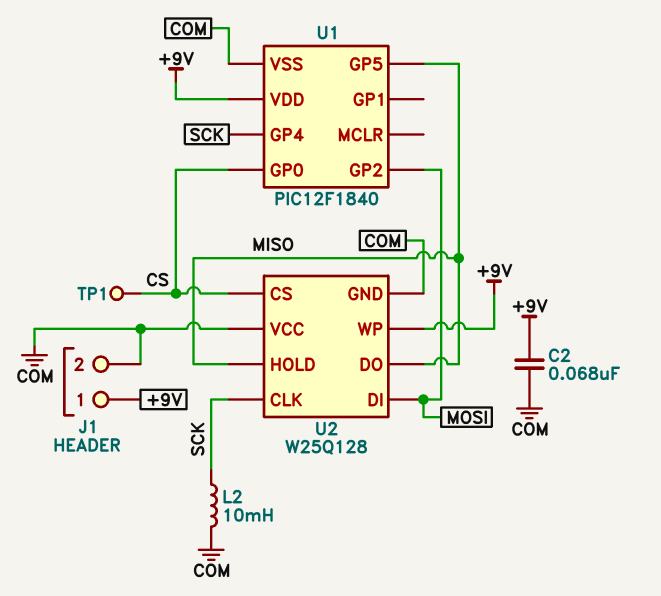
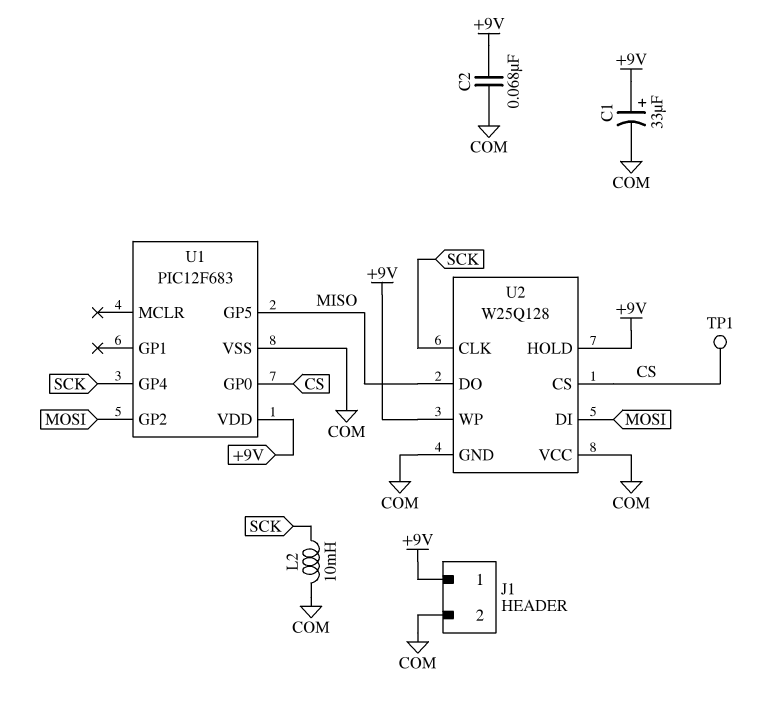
C1: none -> 33uF (plus +9V, minus COM)
U1: PIC12F1840 -> PIC12F683
U2 pin HOLD: MISO -> +9V

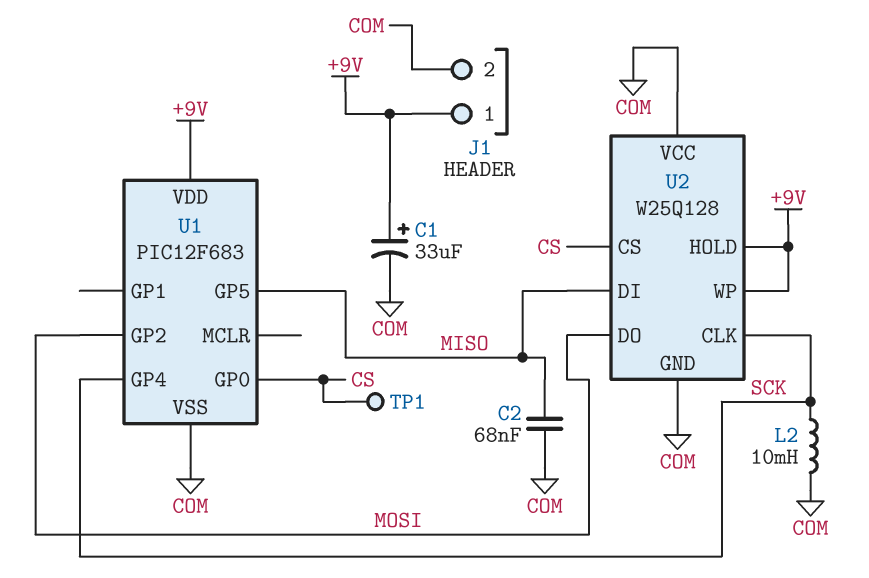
C2: 68nF (+9V, COM) -> 68nF (COM, MISO)
U2 pin DI: MOSI -> MISO
U2 pin DO: MISO -> MOSI

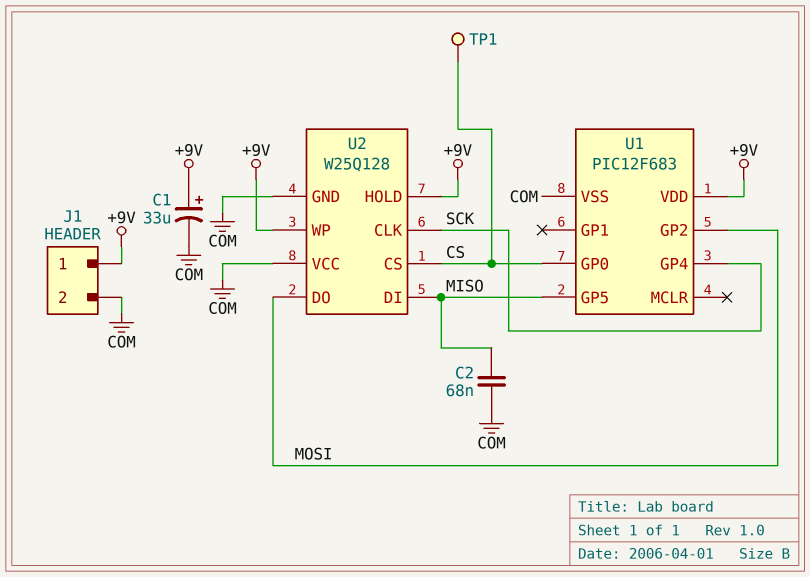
L2: 10mH (COM, SCK) -> none

